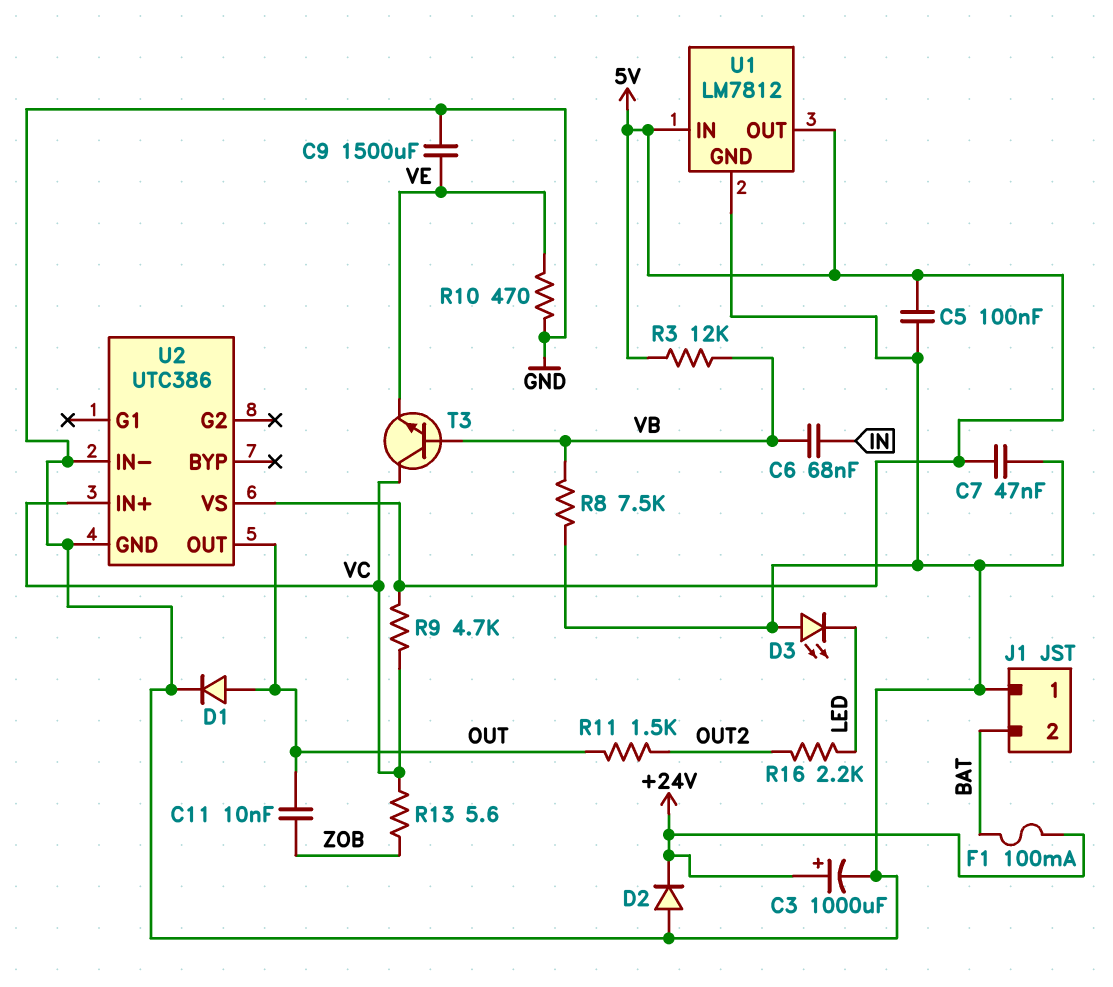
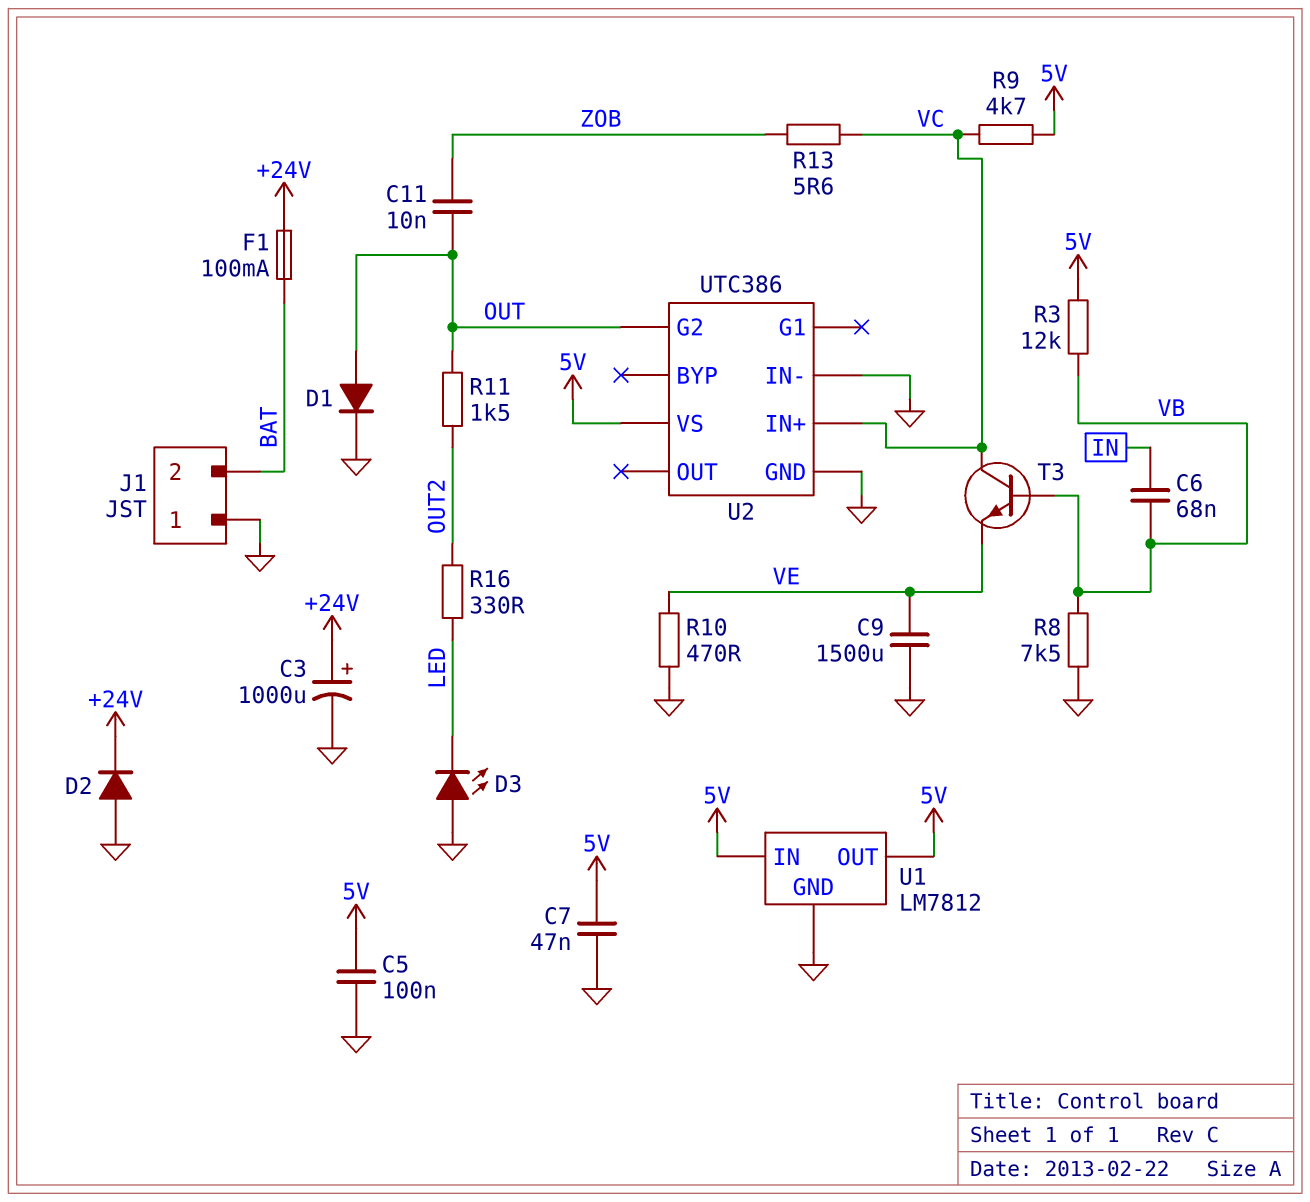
R16: 2.2k (LED, OUT2) -> 330 (LED, OUT2)
U2 pin G2: none -> OUT
U2 pin OUT: OUT -> none

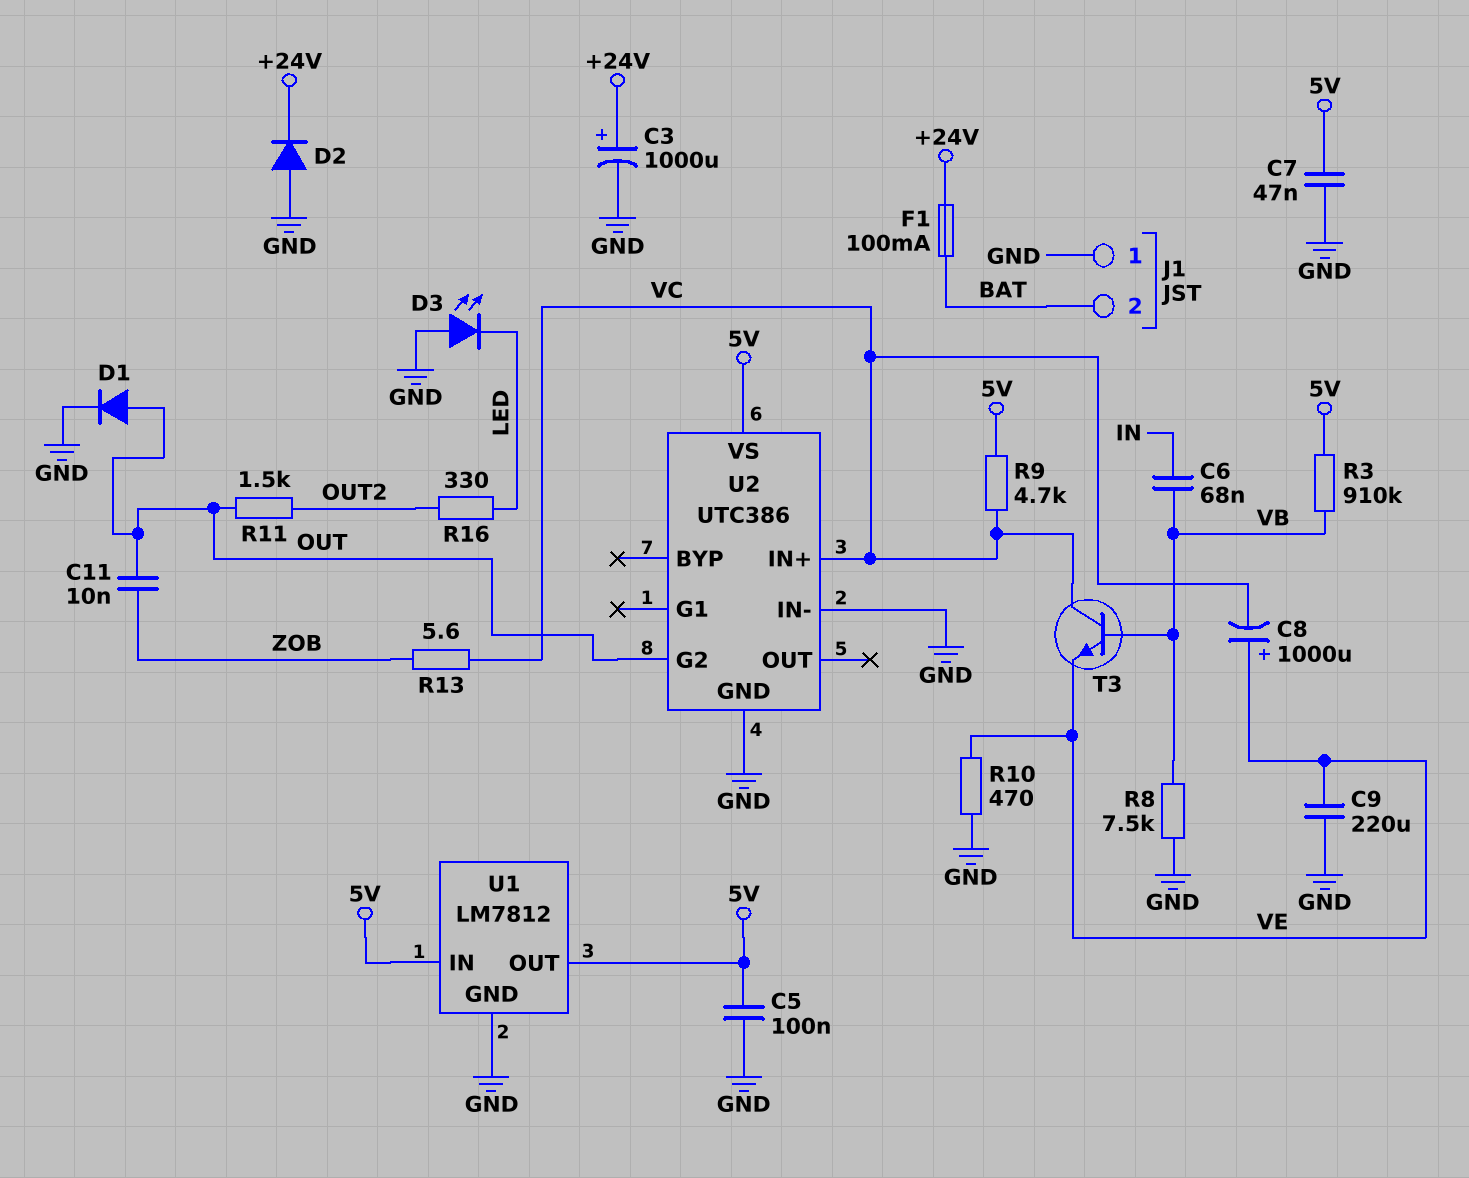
C8: none -> 1000uF (plus VE, minus VC)
C9: 1500uF (GND, VE) -> 220uF (GND, VE)
R3: 12k (5V, VB) -> 910k (5V, VB)

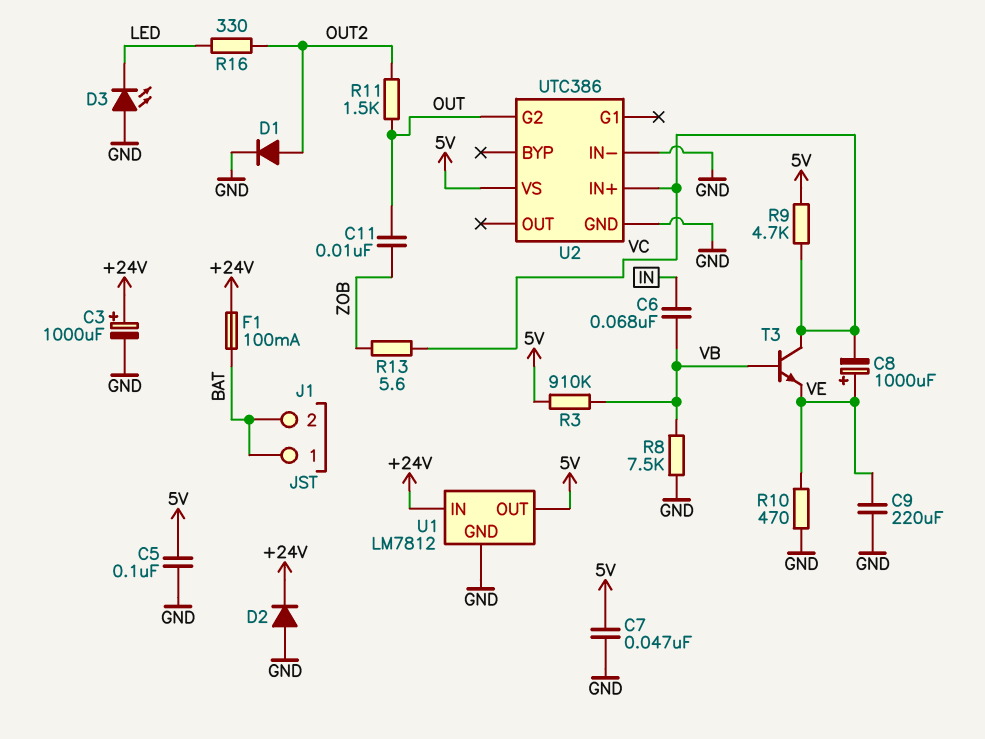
D1: diode (A OUT, K GND) -> diode (A OUT2, K GND)
J1 pin 1: GND -> BAT
U1 pin IN: 5V -> +24V

